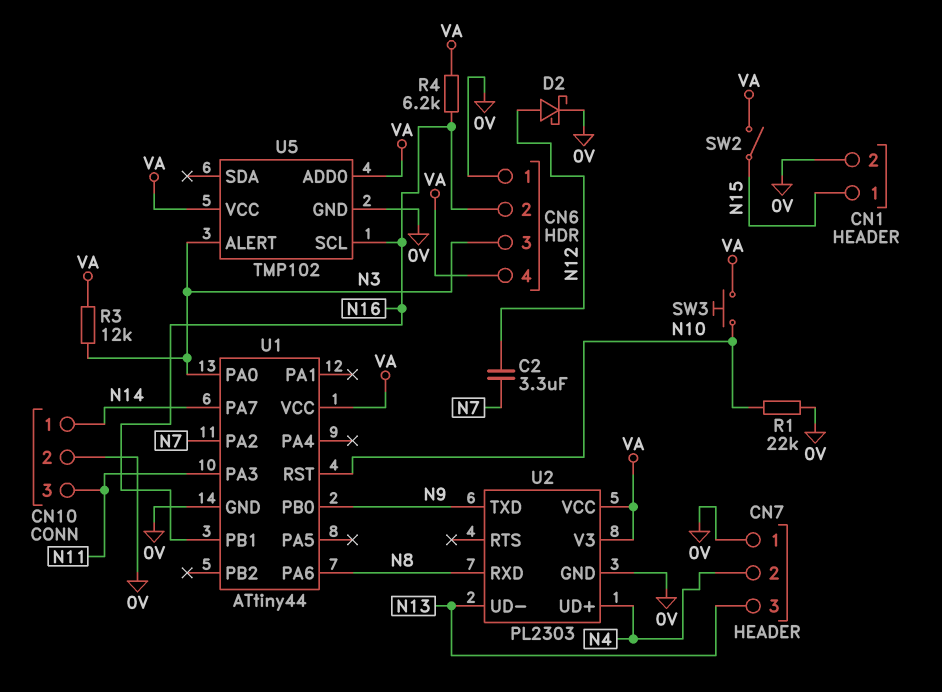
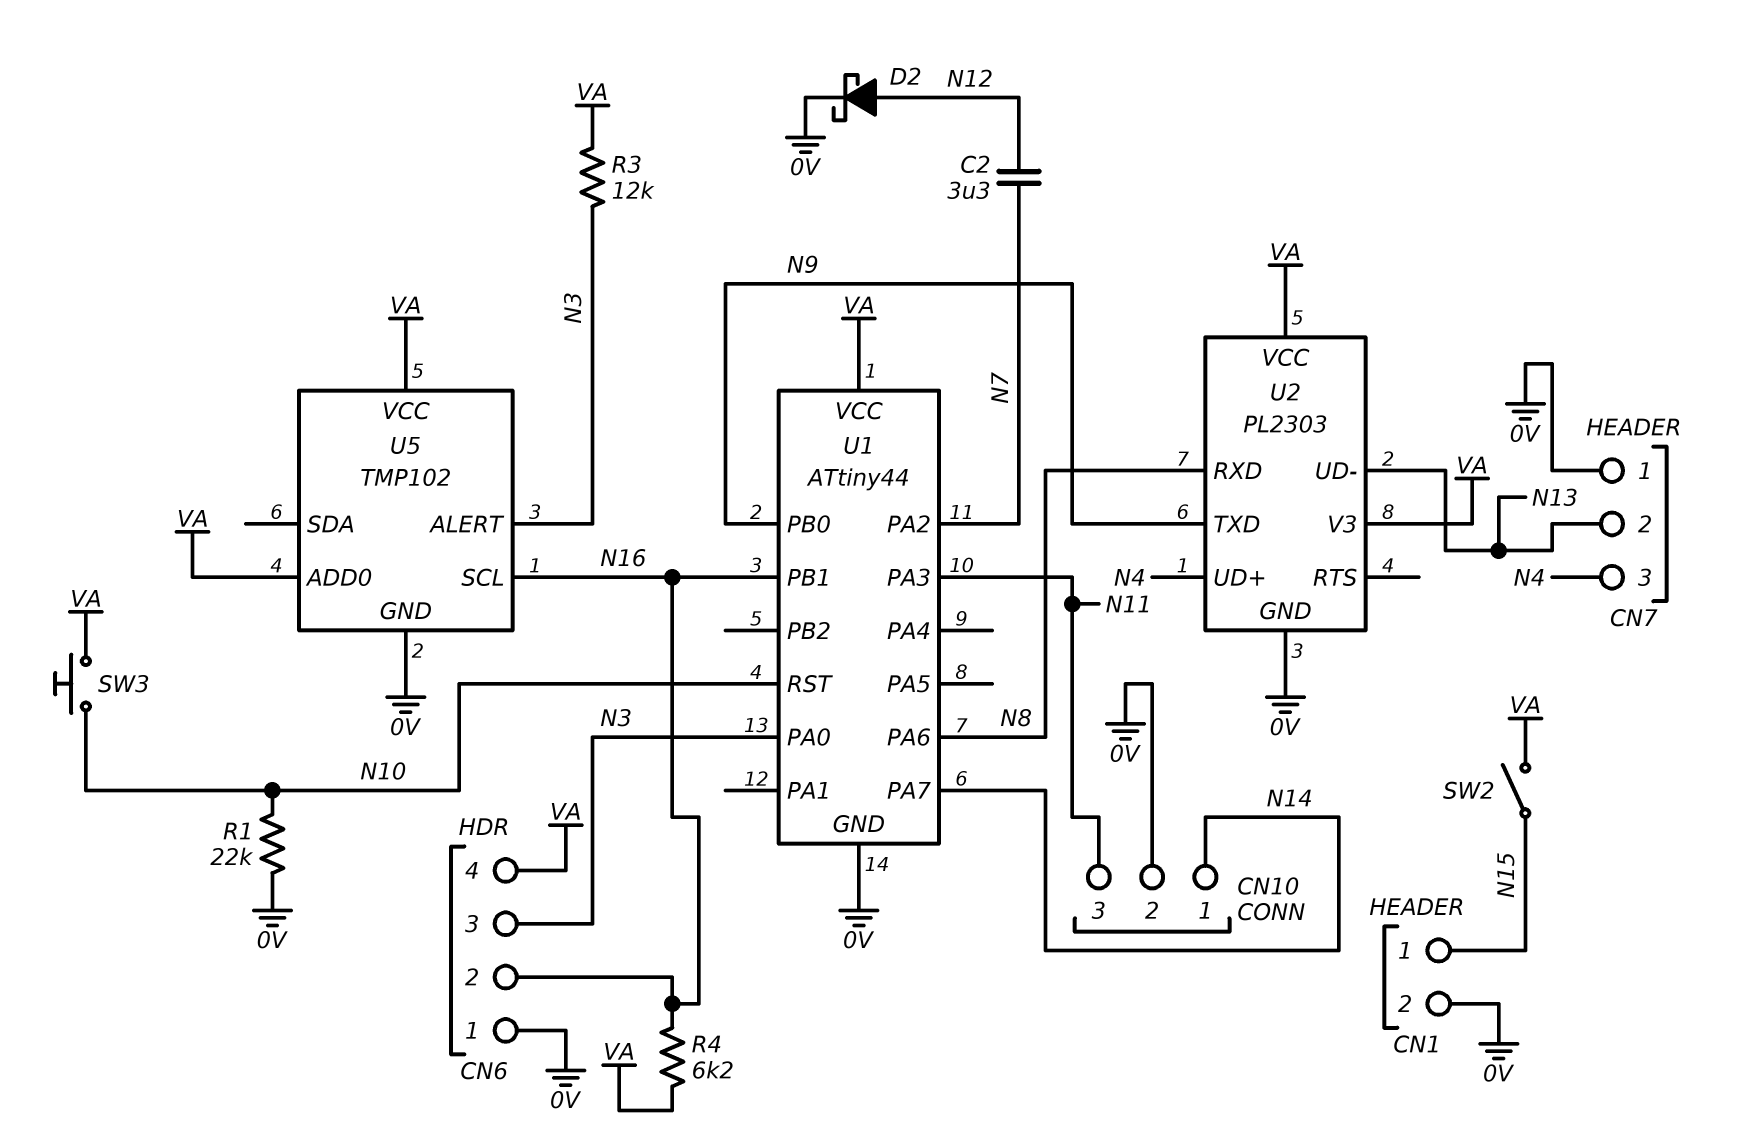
CN7 pin 2: N4 -> N13
CN7 pin 3: N13 -> N4

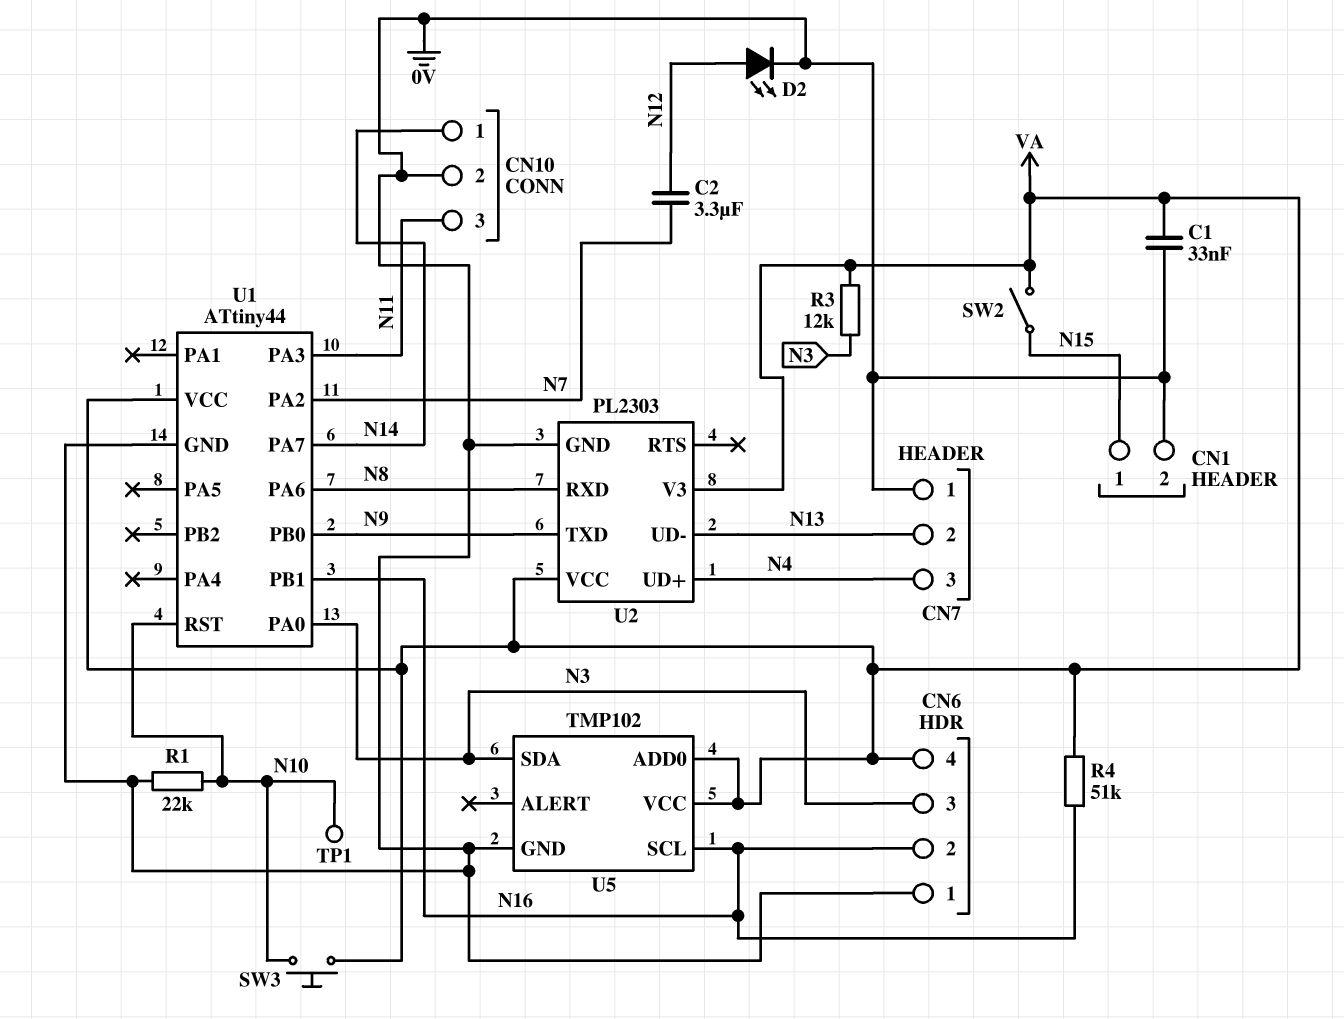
C1: none -> 33nF (0V, VA)
D2: schottky (A N12, K 0V) -> LED (A N12, K 0V)
R4: 6.2k (N16, VA) -> 51k (N16, VA)
TP1: none -> test point (N10)
U5 pin ALERT: N3 -> none
U5 pin SDA: none -> N3

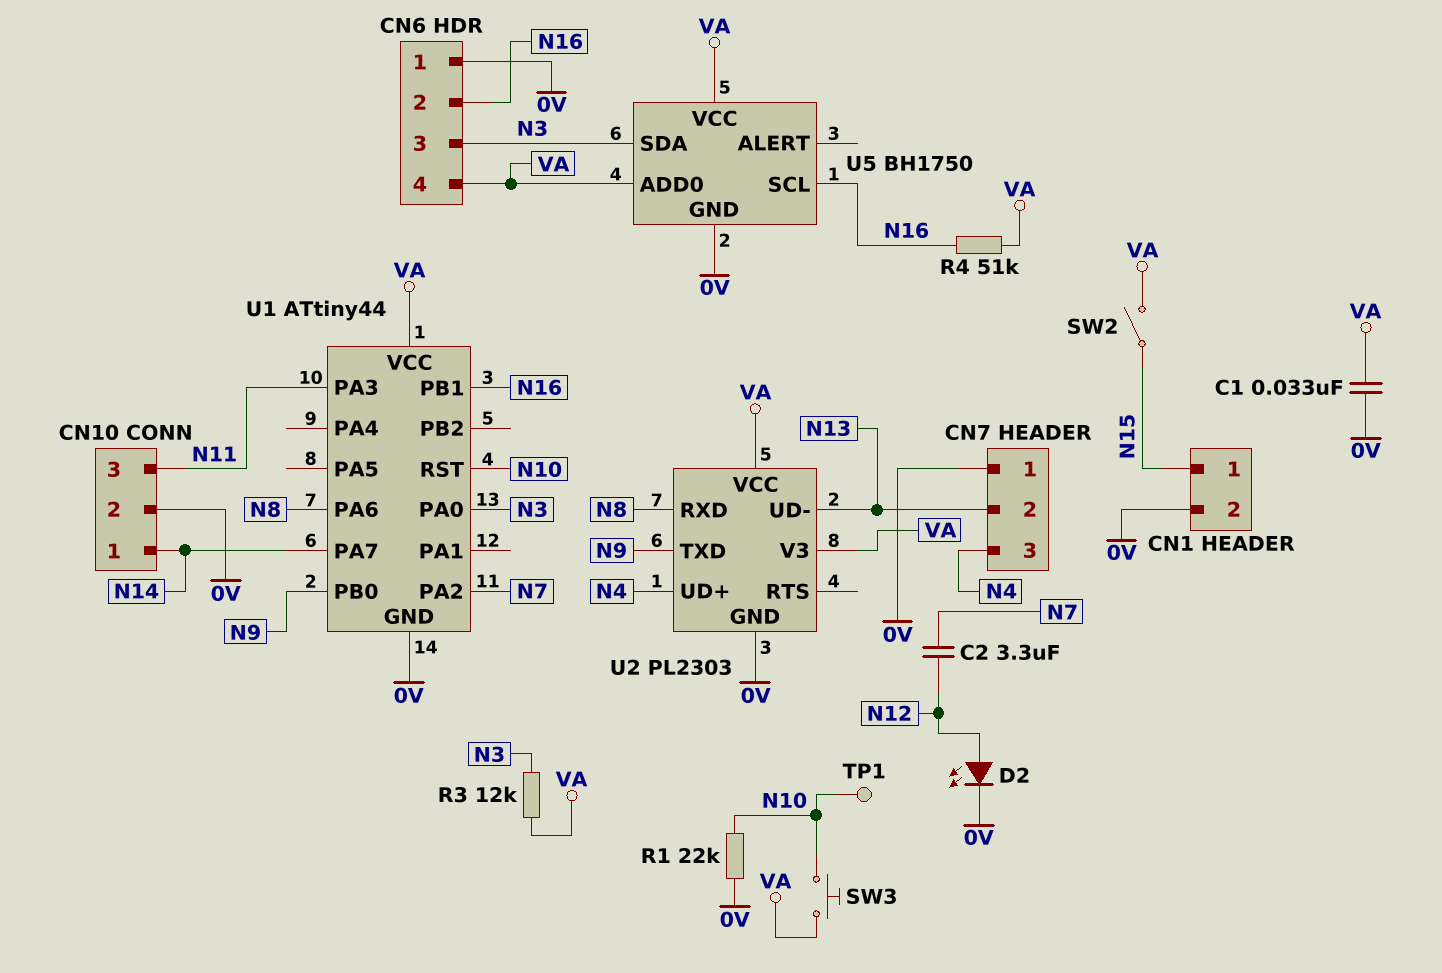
U5: TMP102 -> BH1750

